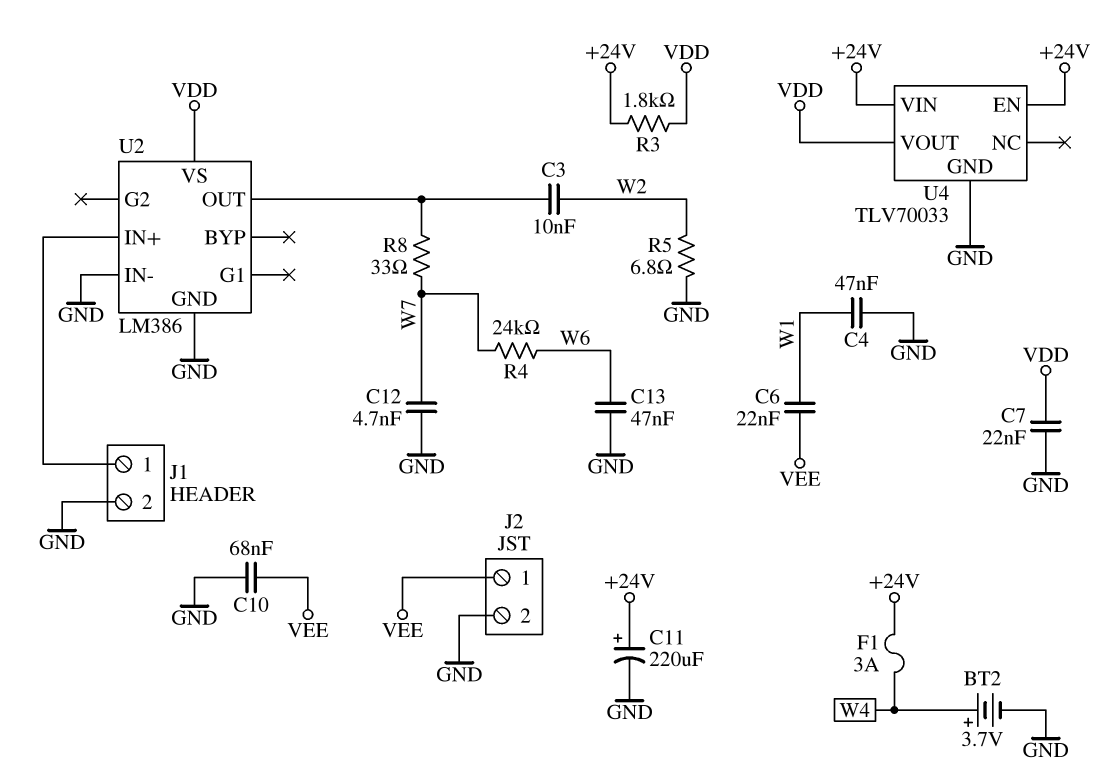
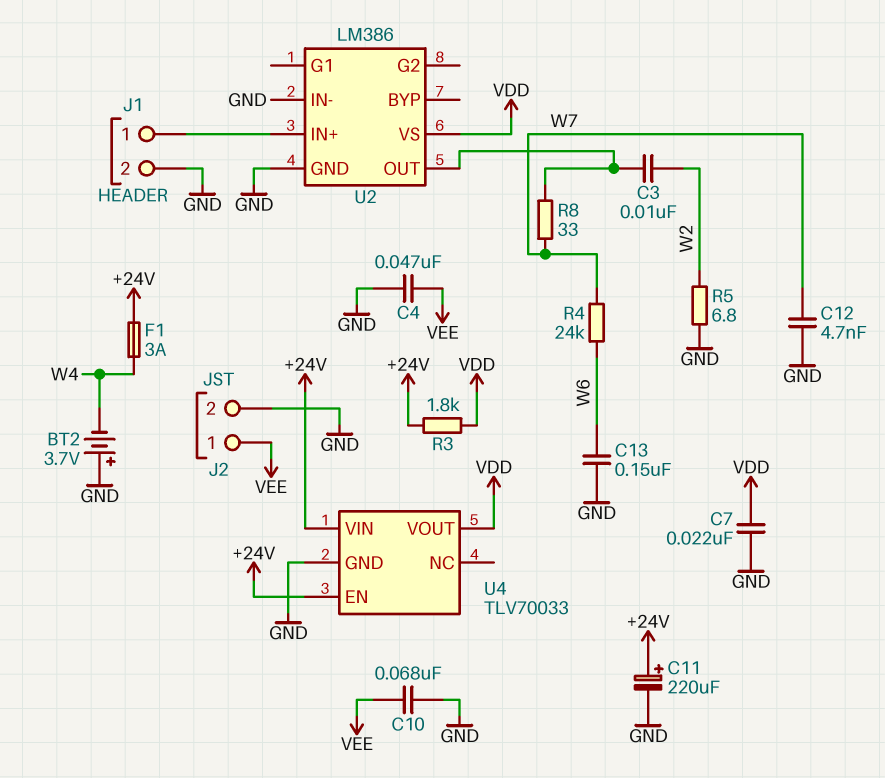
BT2: 3.7V (plus W4, minus GND) -> 3.7V (plus GND, minus W4)
C4: 47nF (GND, W1) -> 47nF (GND, VEE)
C6: 22nF (VEE, W1) -> none
C13: 47nF (GND, W6) -> 150nF (GND, W6)

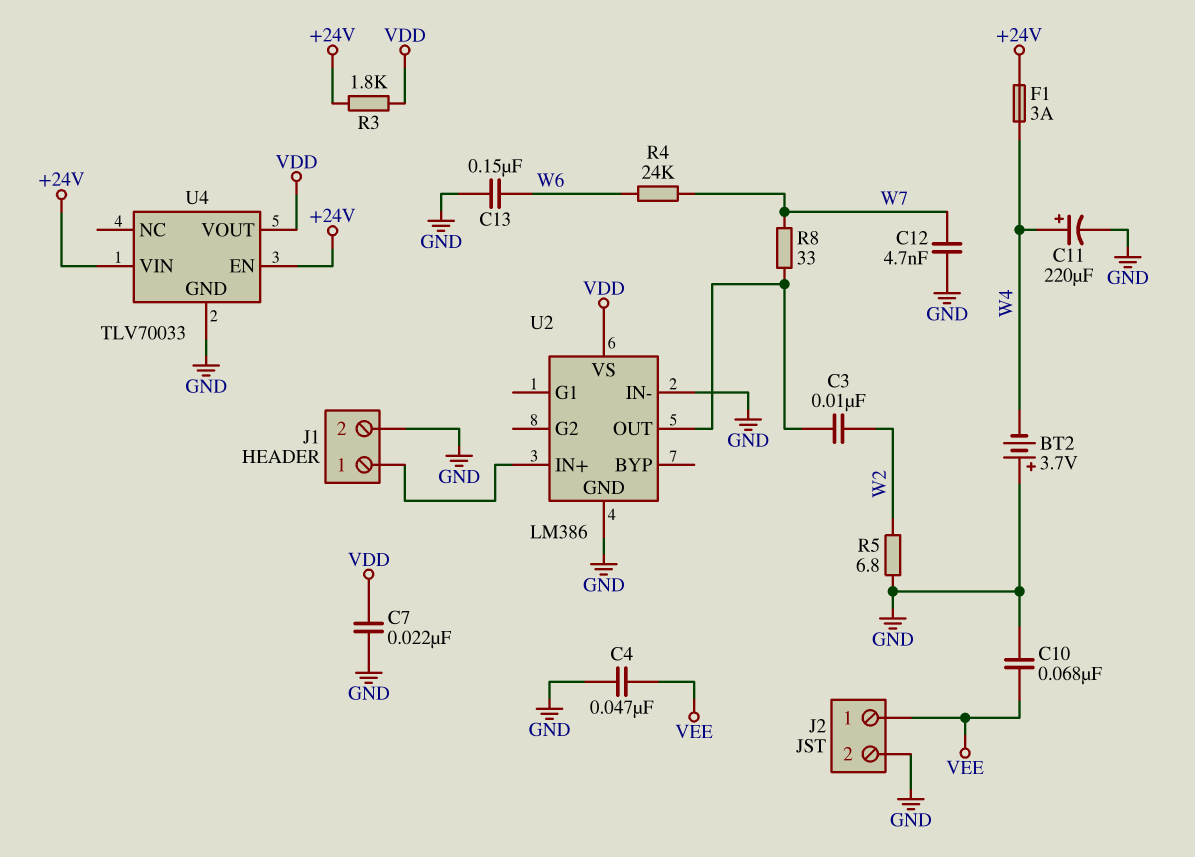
C11: 220uF (plus +24V, minus GND) -> 220uF (plus W4, minus GND)

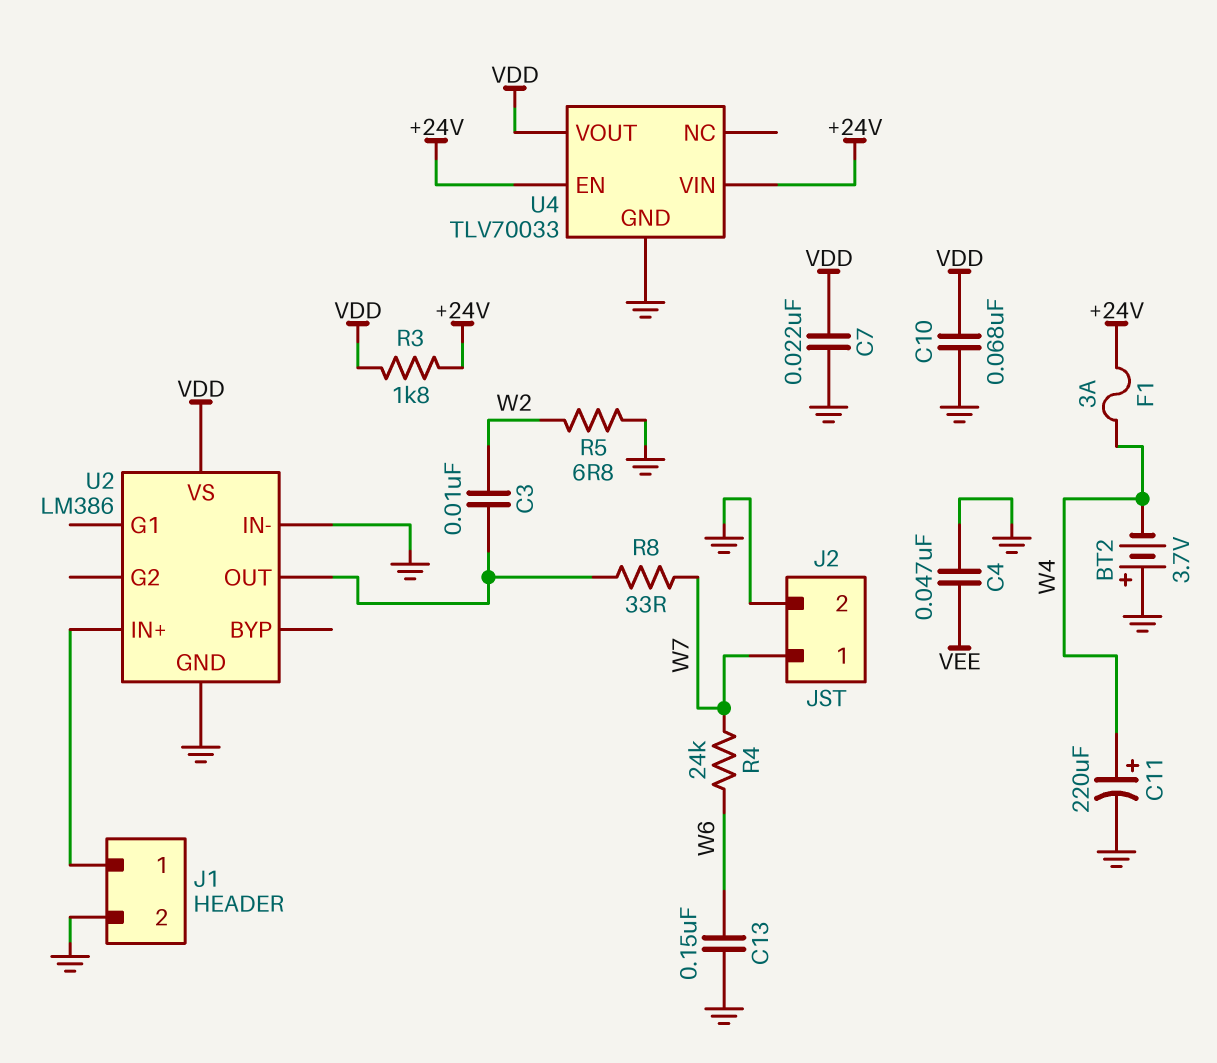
C10: 68nF (GND, VEE) -> 68nF (GND, VDD)
C12: 4.7nF (GND, W7) -> none
J2 pin 1: VEE -> W7

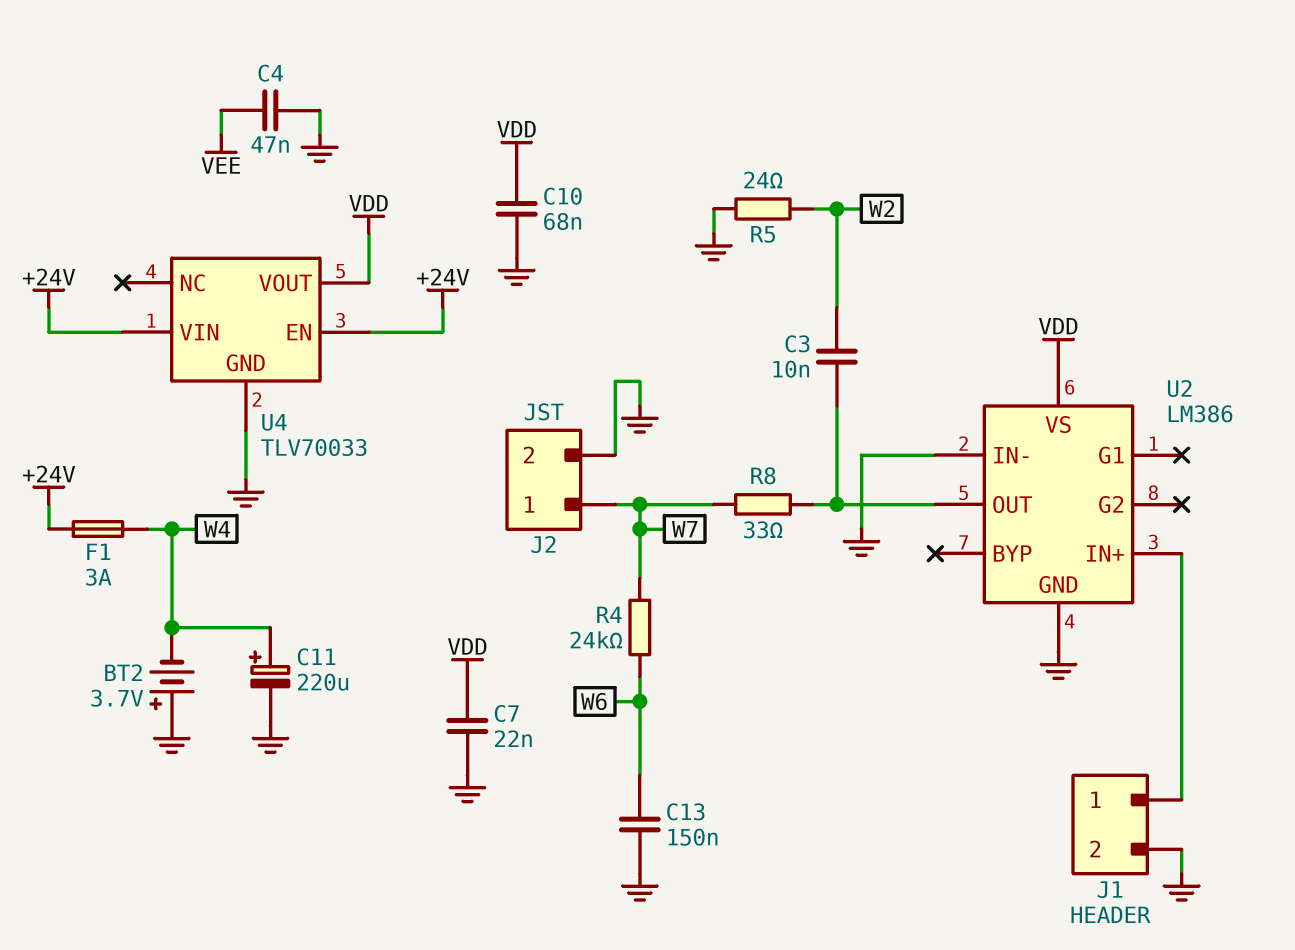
R3: 1.8k (+24V, VDD) -> none
R5: 6.8 (GND, W2) -> 24 (GND, W2)

